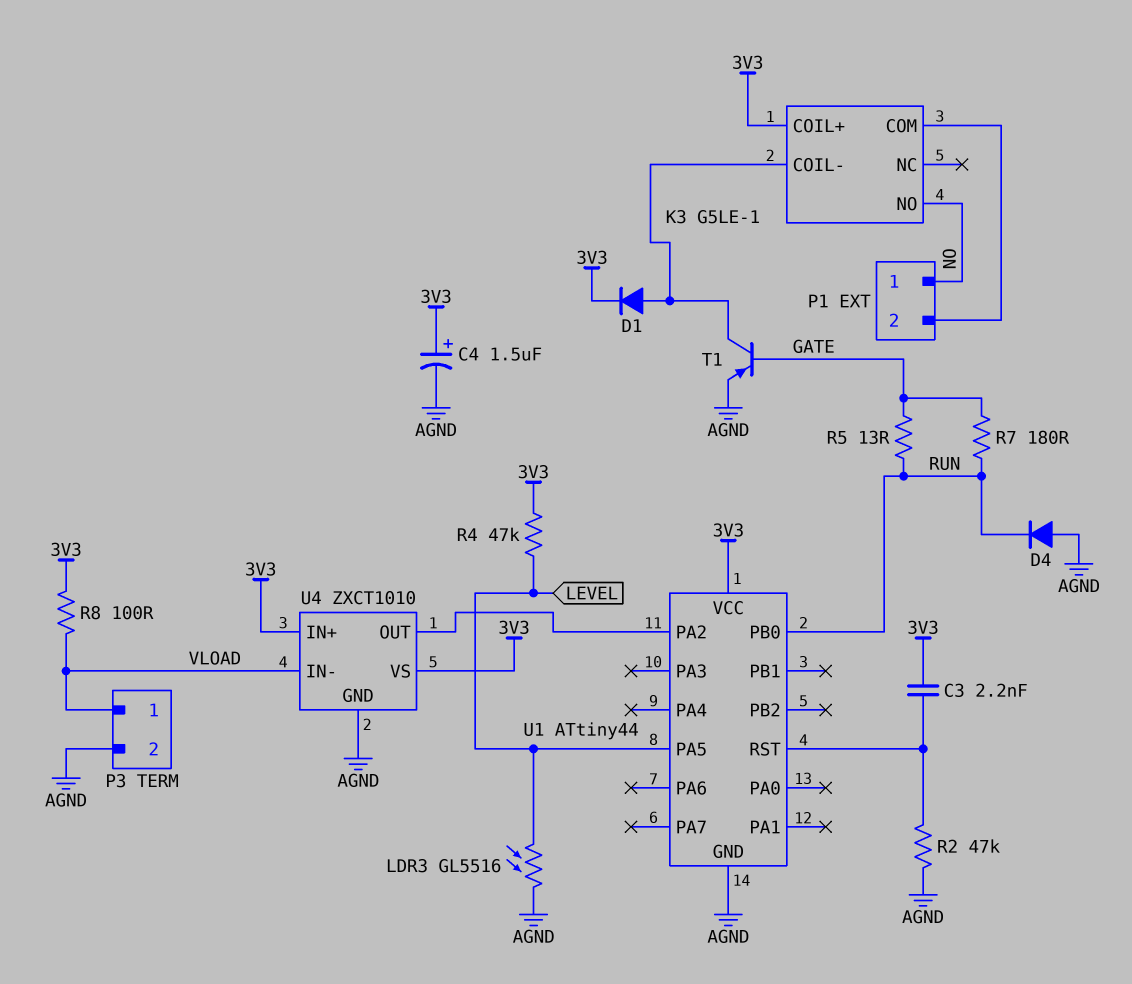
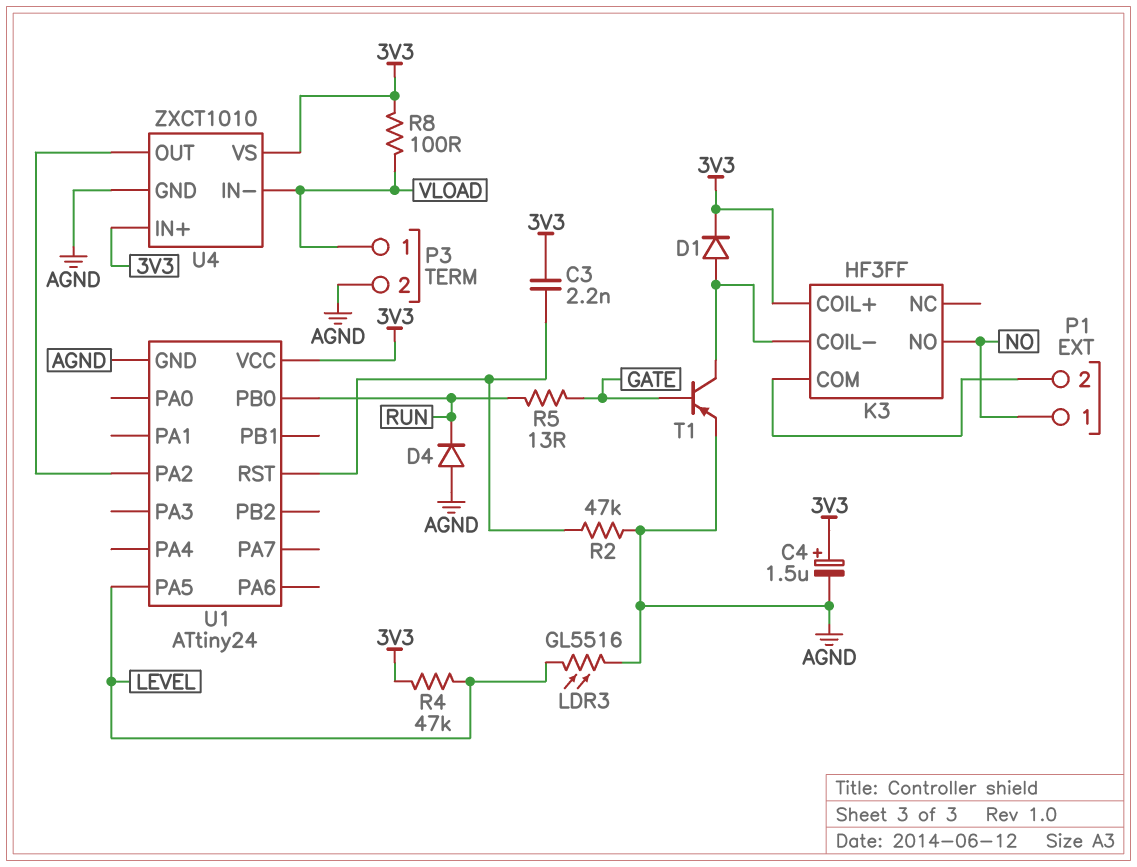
K3: G5LE-1 -> HF3FF
R7: 180 (GATE, RUN) -> none
U1: ATtiny44 -> ATtiny24

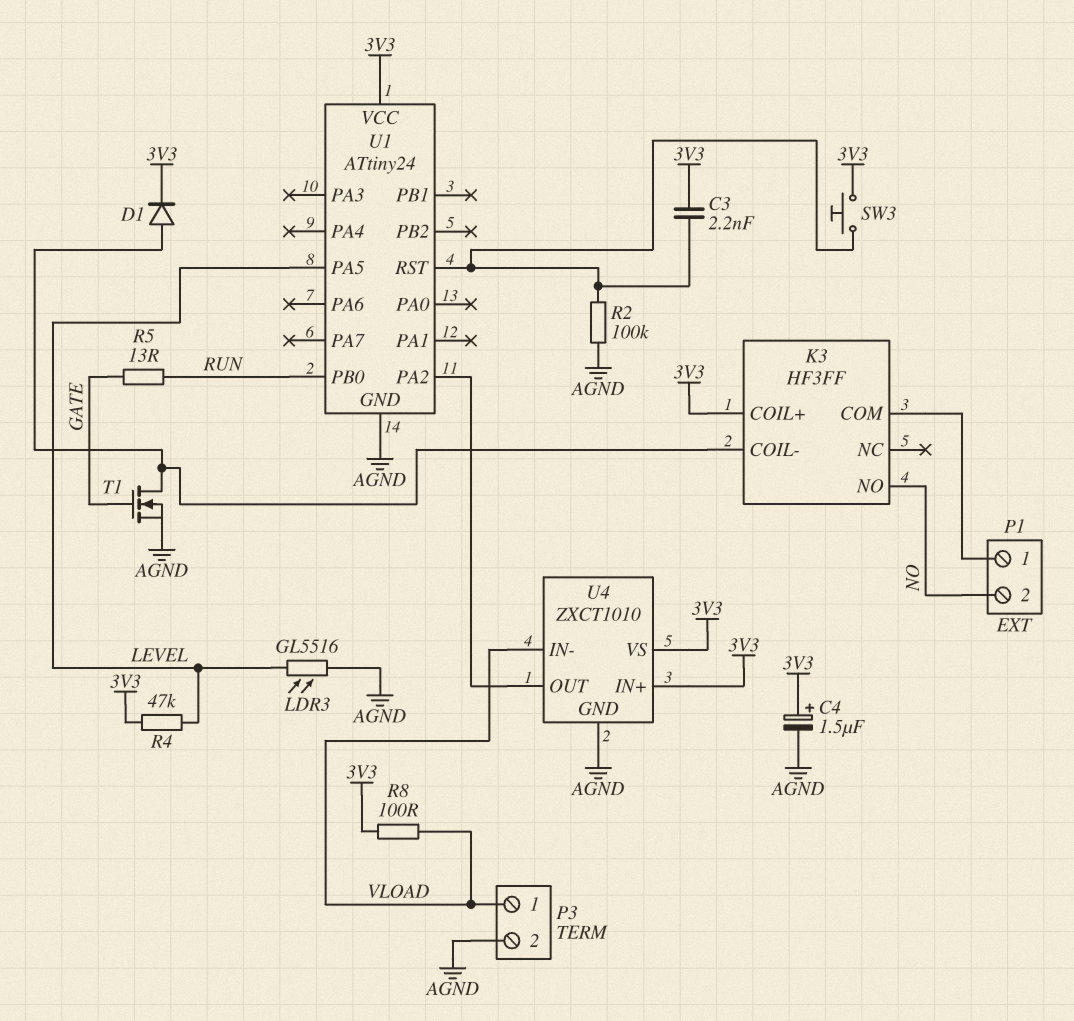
D4: diode (A AGND, K RUN) -> none
P1 pin 1: NO -> K3/COM
P1 pin 2: K3/COM -> NO
R2: 47k (AGND, U1/RST) -> 100k (AGND, U1/RST)
SW3: none -> button (3V3, U1/RST)
T1: PNP (B GATE, C K3/COIL-, E AGND) -> NMOS (G GATE, D K3/COIL-, S AGND)

